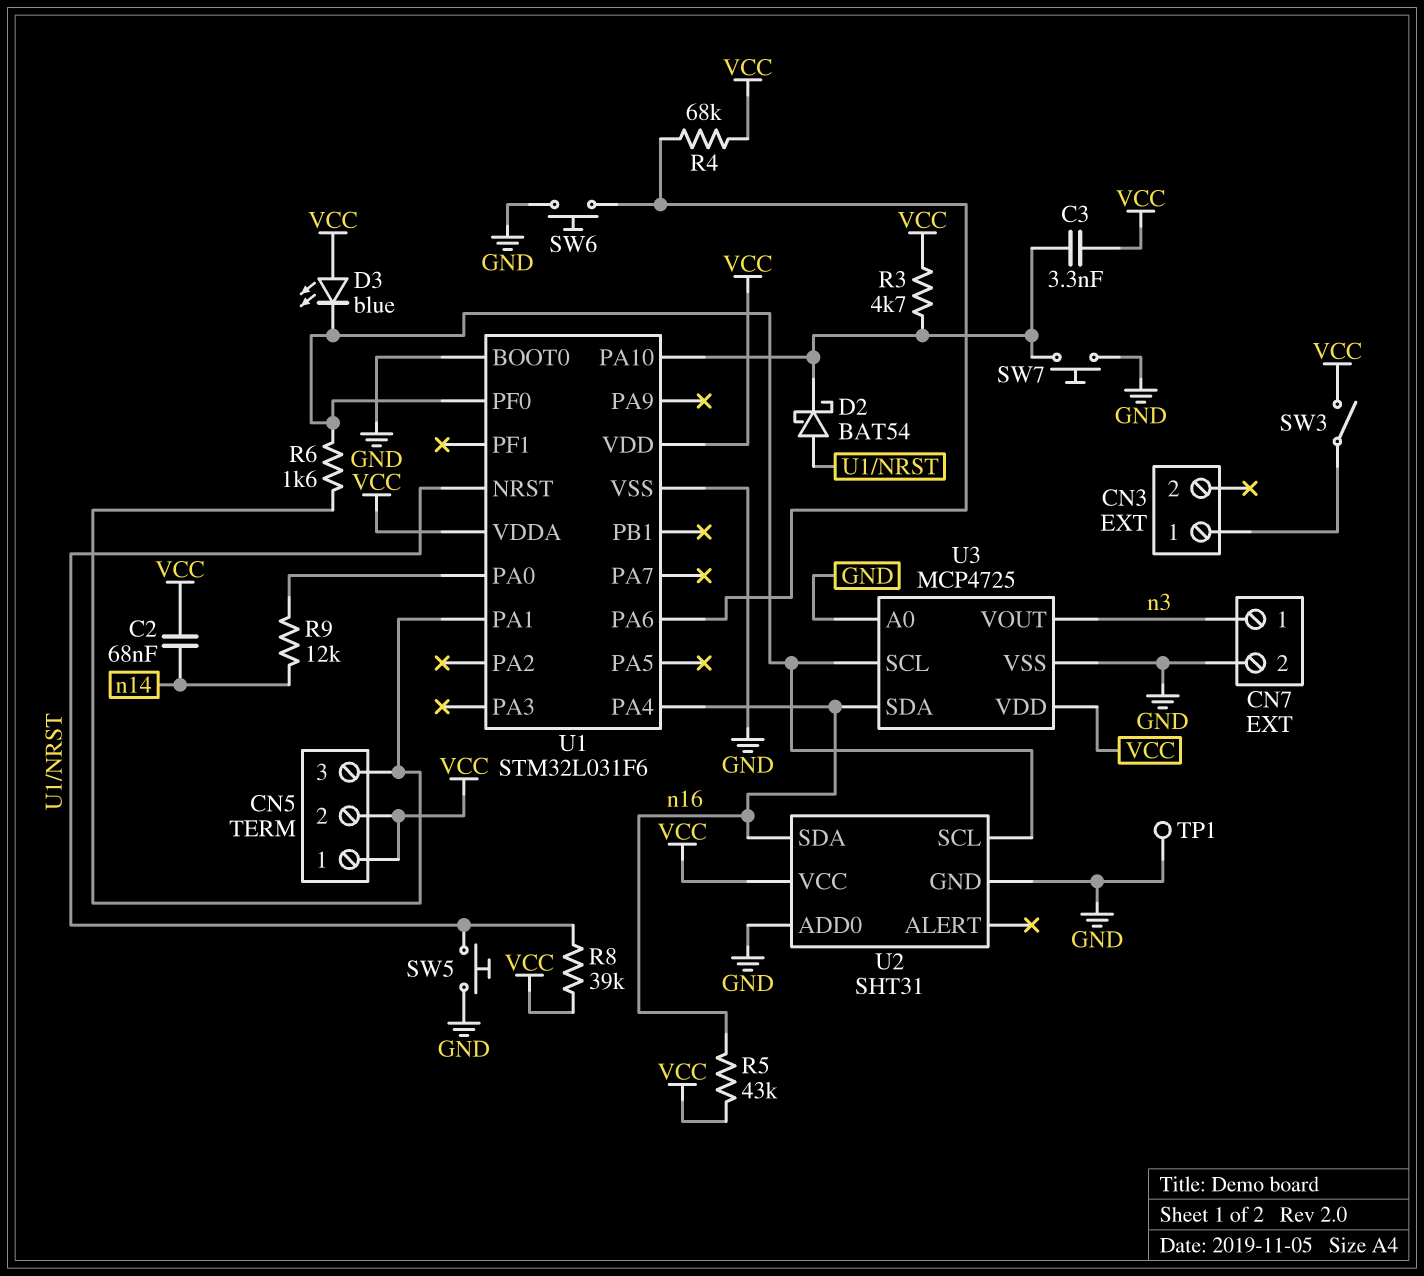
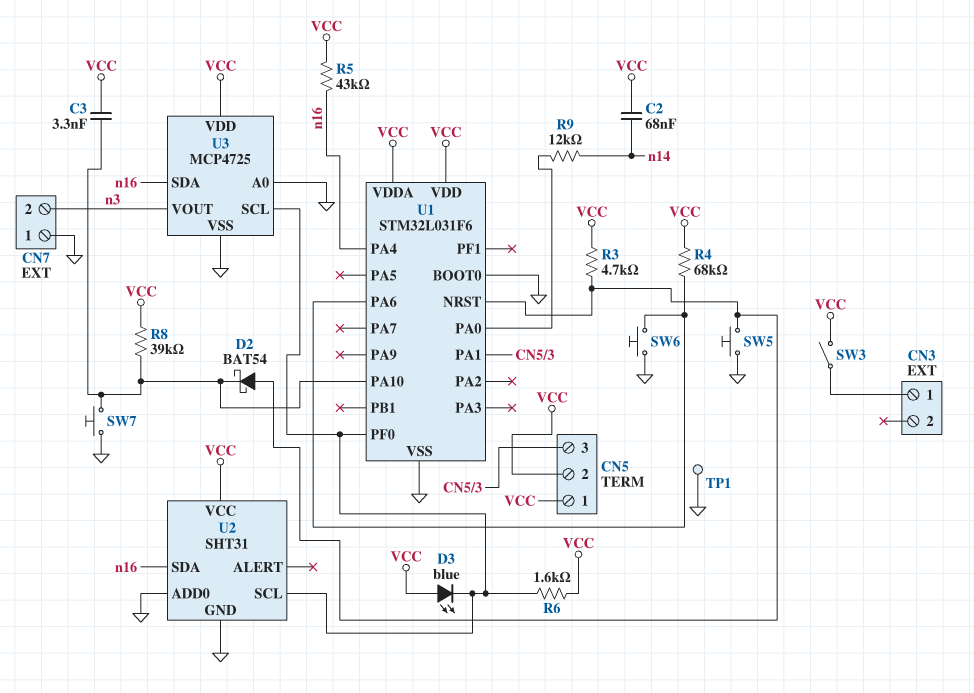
CN7 pin 1: n3 -> GND
CN7 pin 2: GND -> n3
R3: 4.7k (U1/PA10, VCC) -> 4.7k (U1/NRST, VCC)
R6: 1.6k (CN5/3, U1/PF0) -> 1.6k (U1/PF0, VCC)
R8: 39k (U1/NRST, VCC) -> 39k (U1/PA10, VCC)

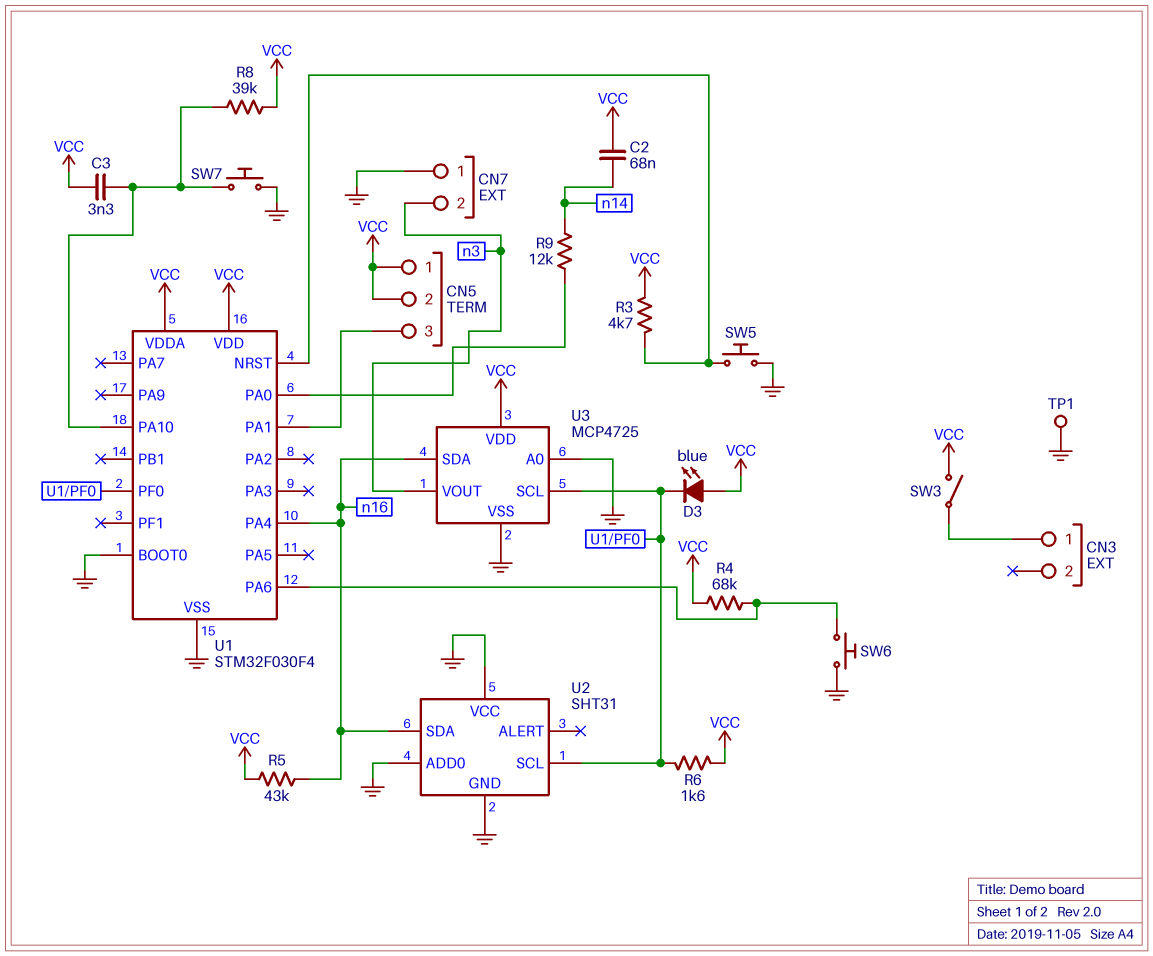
D2: schottky BAT54 (A U1/NRST, K U1/PA10) -> none
U1: STM32L031F6 -> STM32F030F4
U2 pin VCC: VCC -> GND

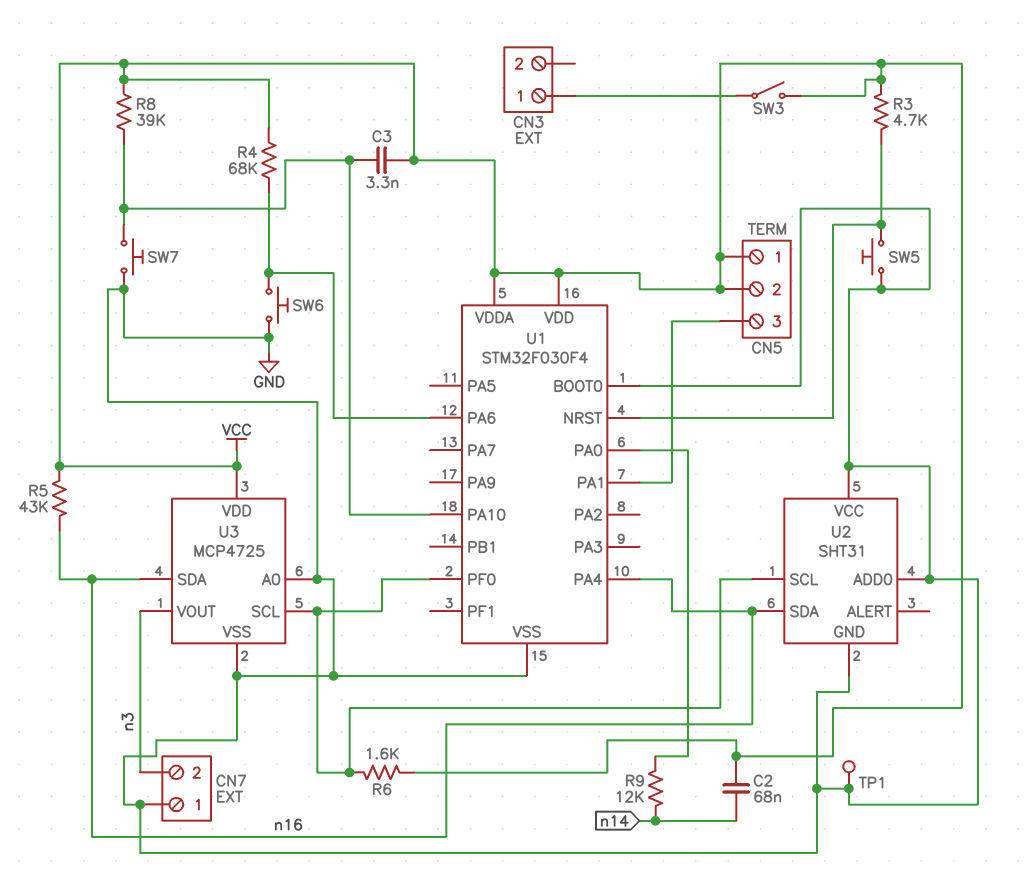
D3: LED blue (A VCC, K U1/PF0) -> none

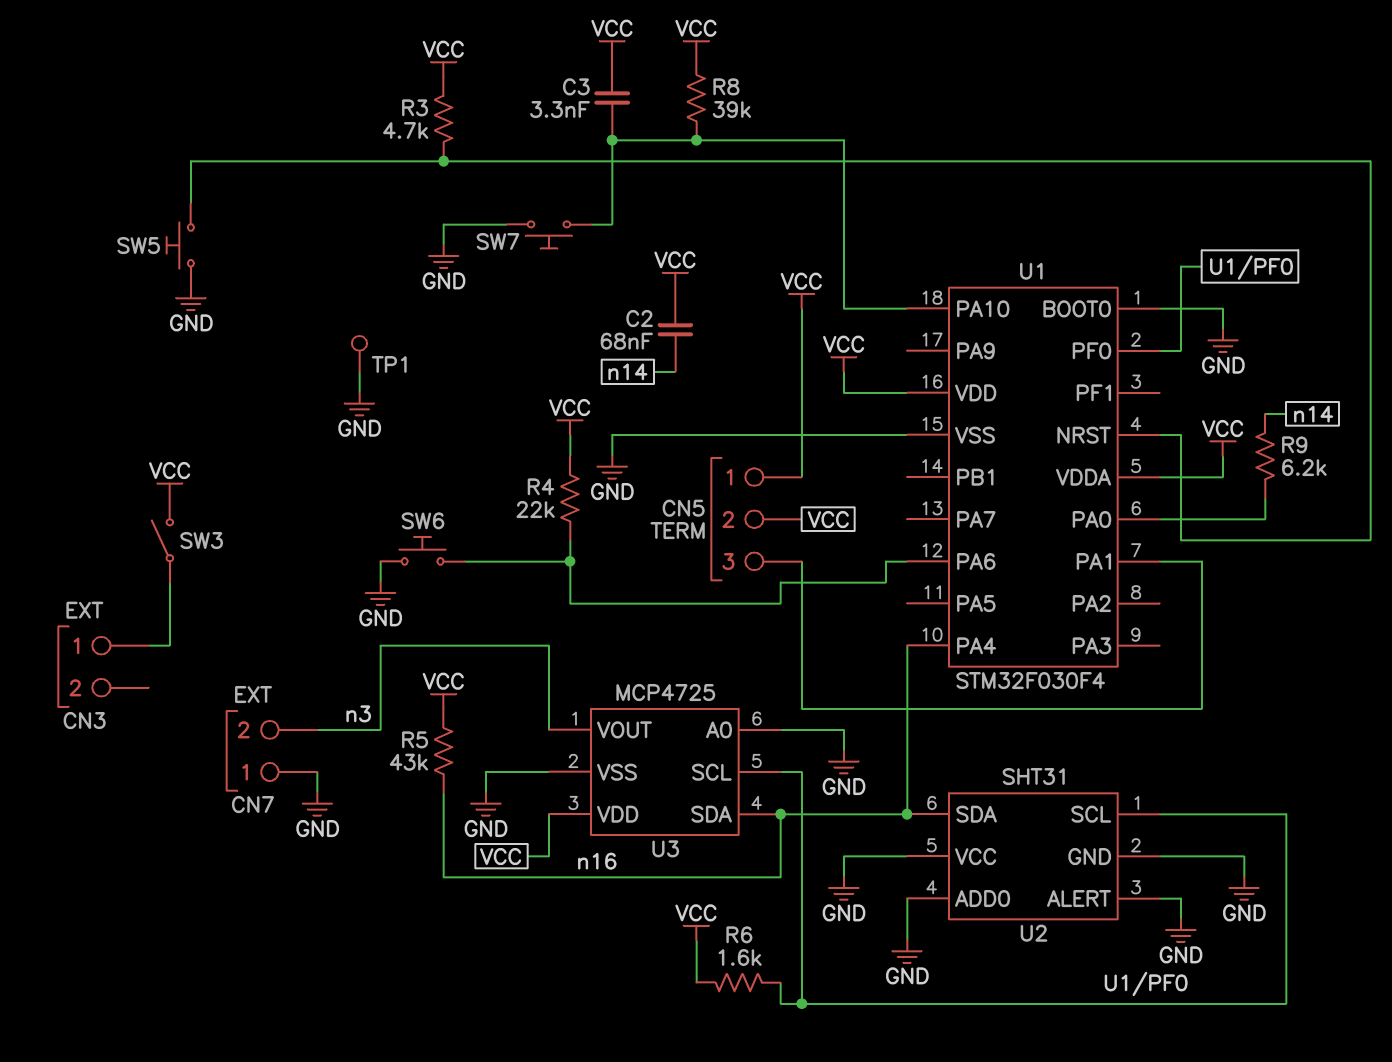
R4: 68k (U1/PA6, VCC) -> 22k (U1/PA6, VCC)
R9: 12k (U1/PA0, n14) -> 6.2k (U1/PA0, n14)
U2 pin ALERT: none -> GND

